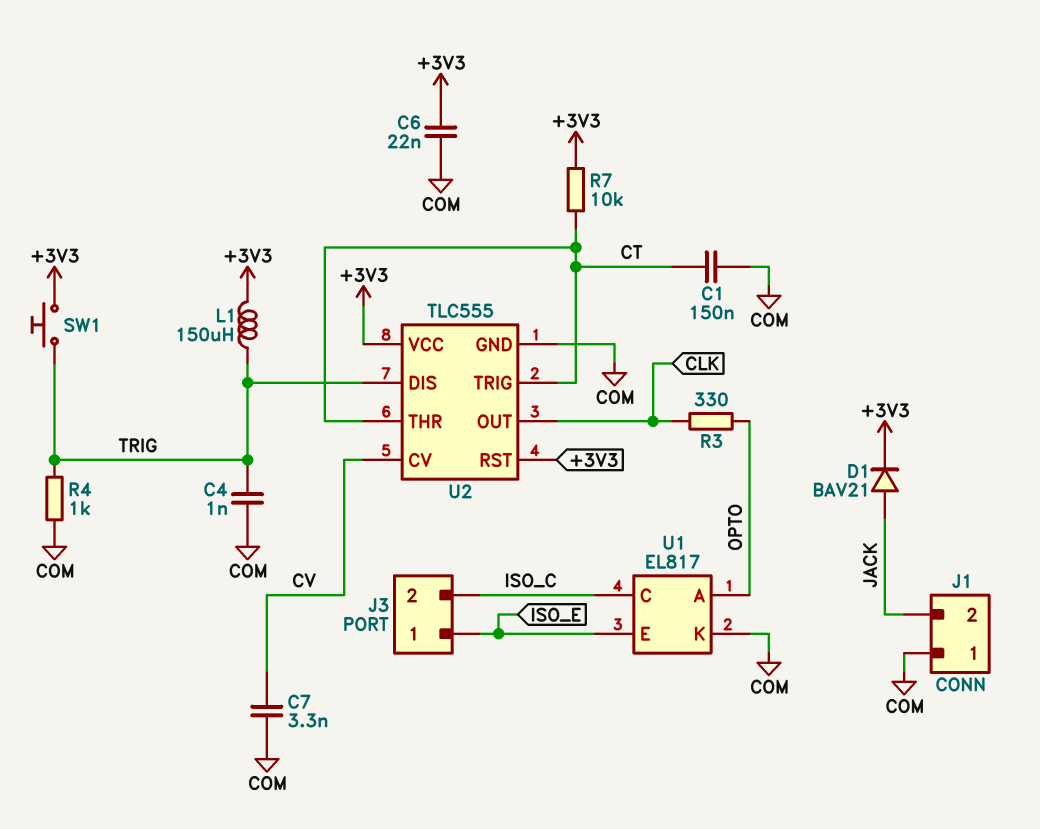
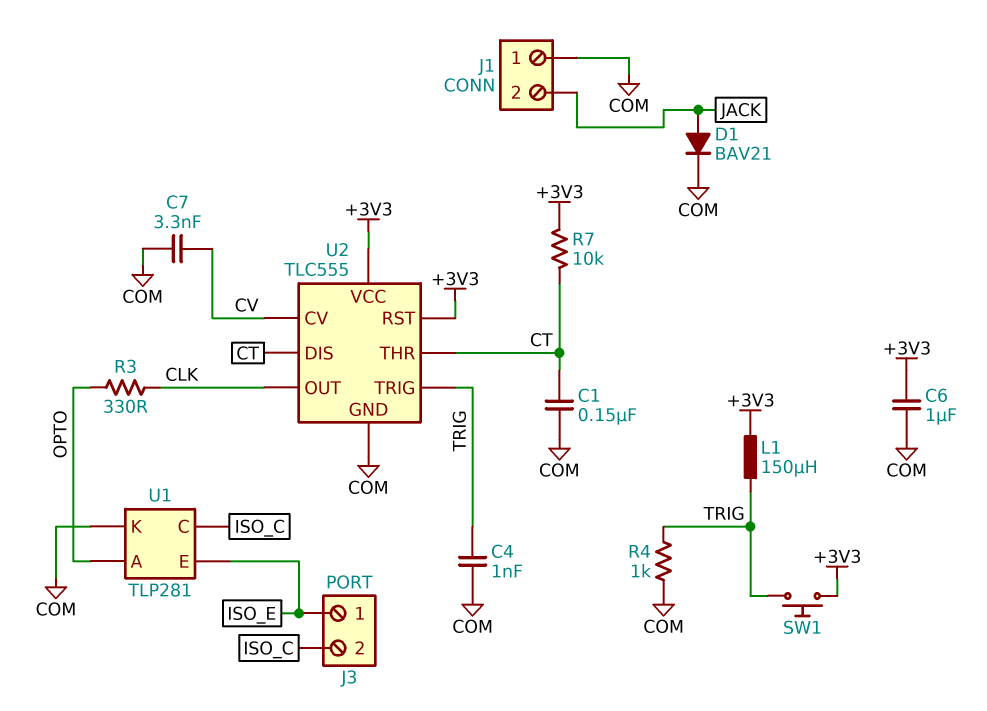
C6: 22nF (+3V3, COM) -> 1uF (+3V3, COM)
D1: diode BAV21 (A JACK, K +3V3) -> diode BAV21 (A JACK, K COM)
U1: EL817 -> TLP281
U2 pin DIS: TRIG -> CT
U2 pin TRIG: CT -> TRIG

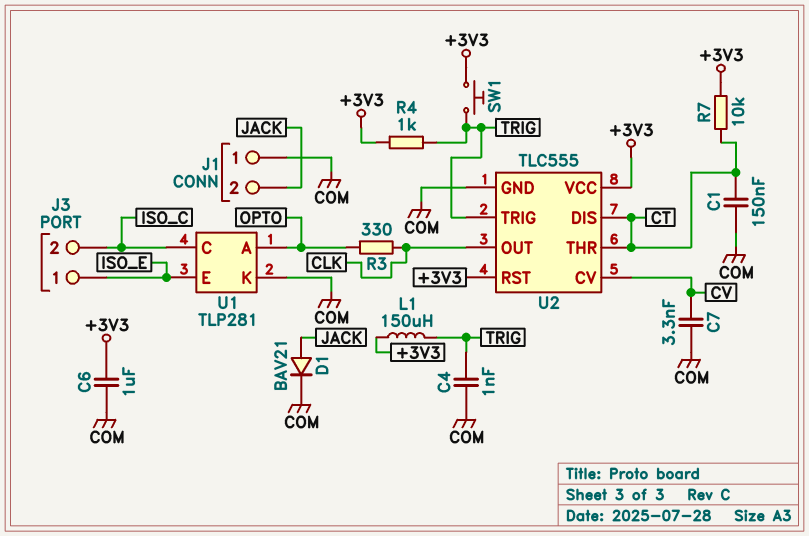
R4: 1k (COM, TRIG) -> 1k (+3V3, TRIG)

